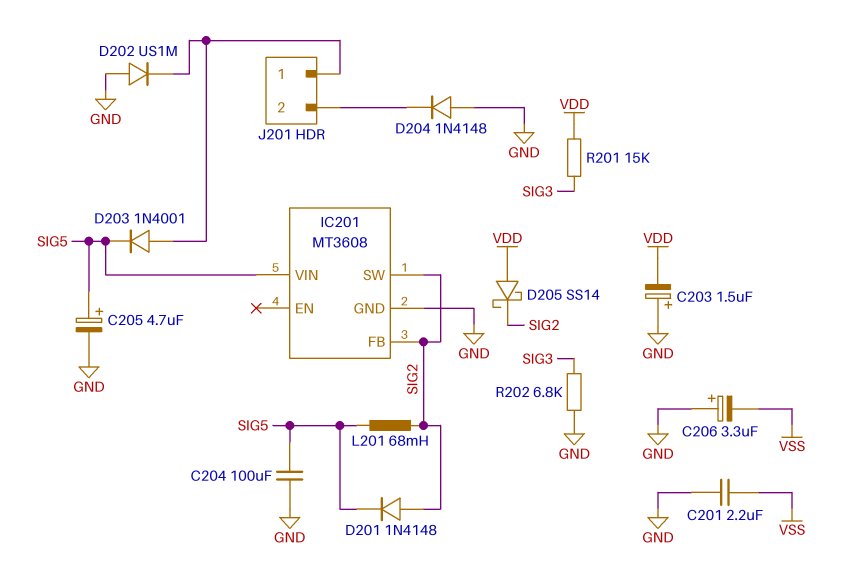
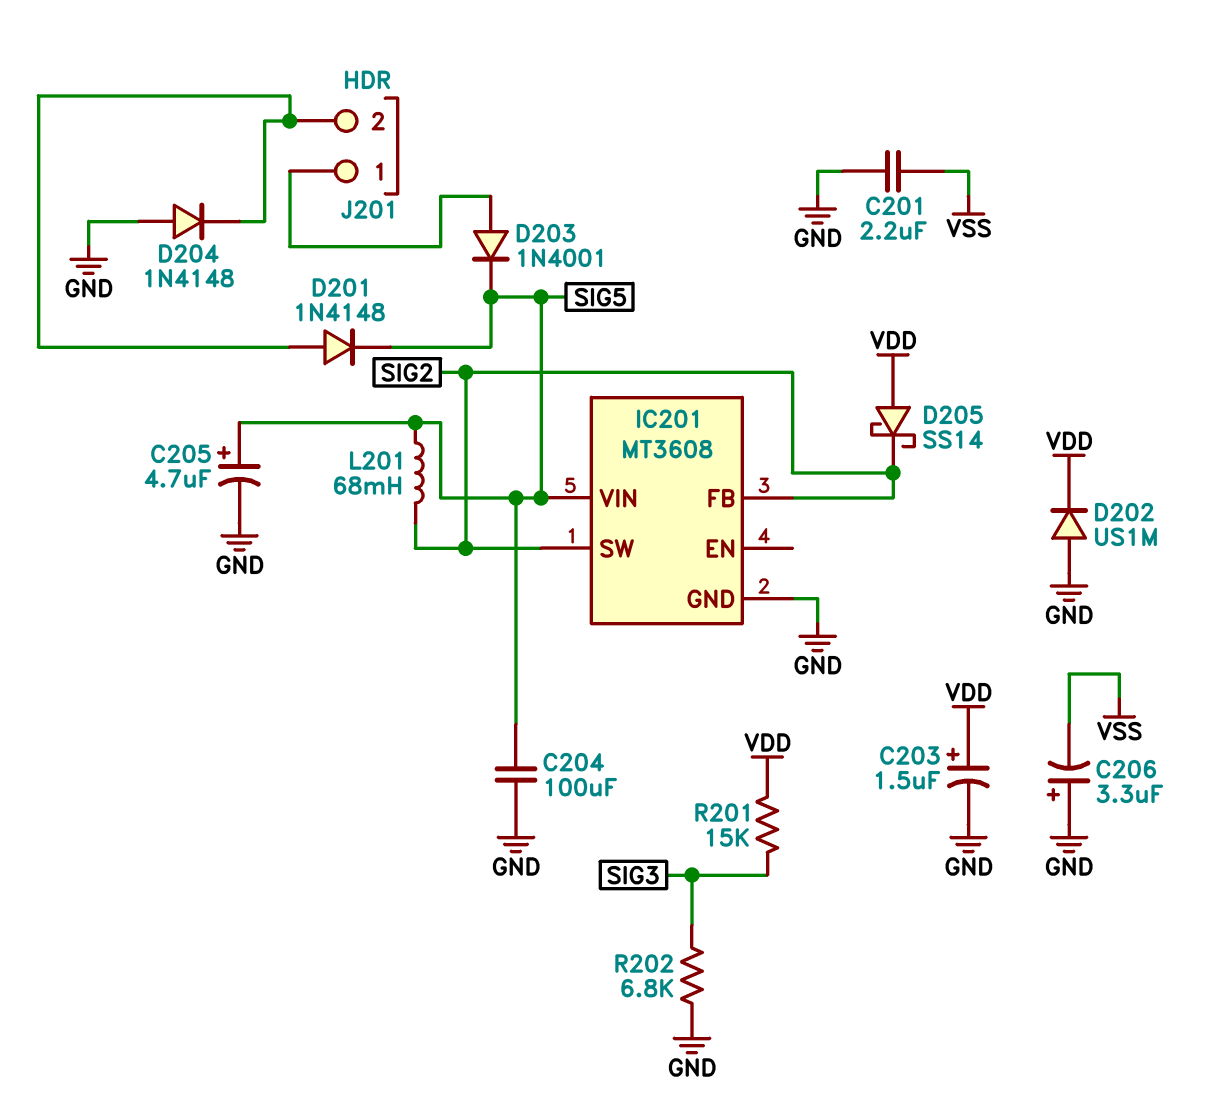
C203: 1.5uF (plus GND, minus VDD) -> 1.5uF (plus VDD, minus GND)
D201: diode 1N4148 (A SIG2, K SIG5) -> diode 1N4148 (A J201/2, K SIG5)
D202: diode US1M (A GND, K J201/1) -> diode US1M (A GND, K VDD)

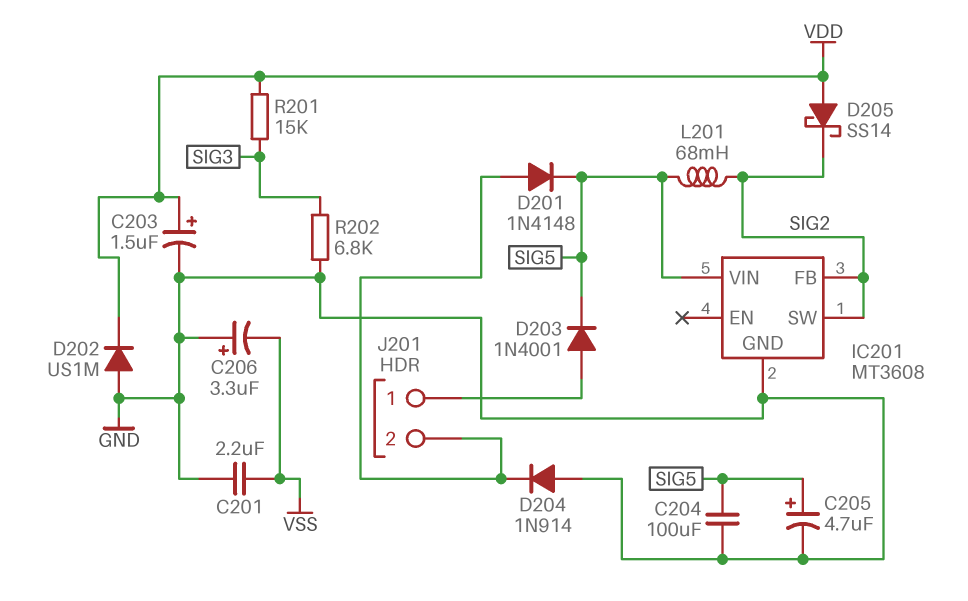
D204: diode 1N4148 (A GND, K J201/2) -> diode 1N914 (A GND, K J201/2)

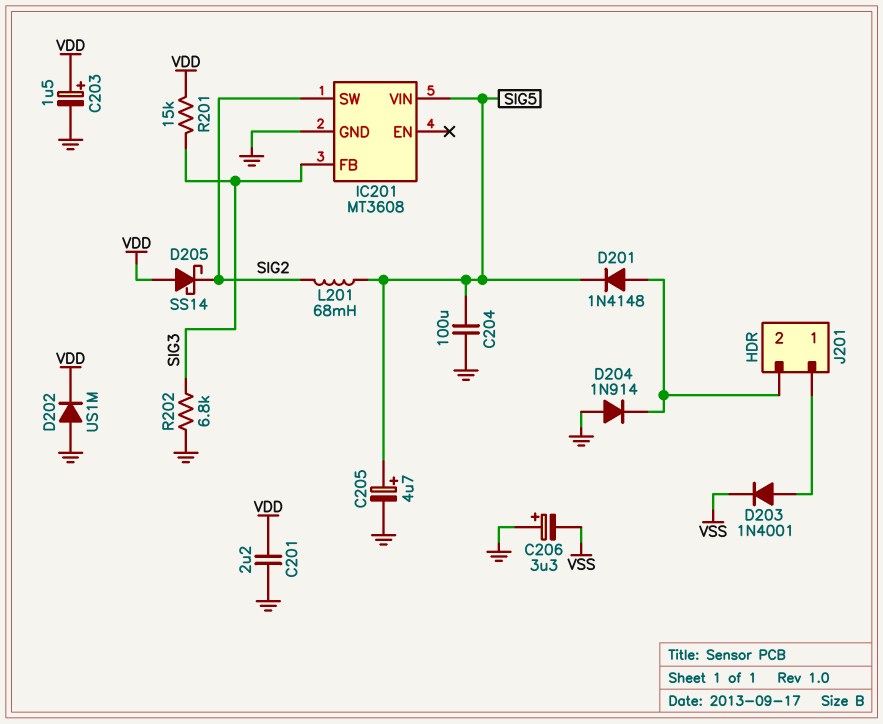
C201: 2.2uF (GND, VSS) -> 2.2uF (GND, VDD)
D203: diode 1N4001 (A J201/1, K SIG5) -> diode 1N4001 (A J201/1, K VSS)
IC201 pin FB: SIG2 -> SIG3

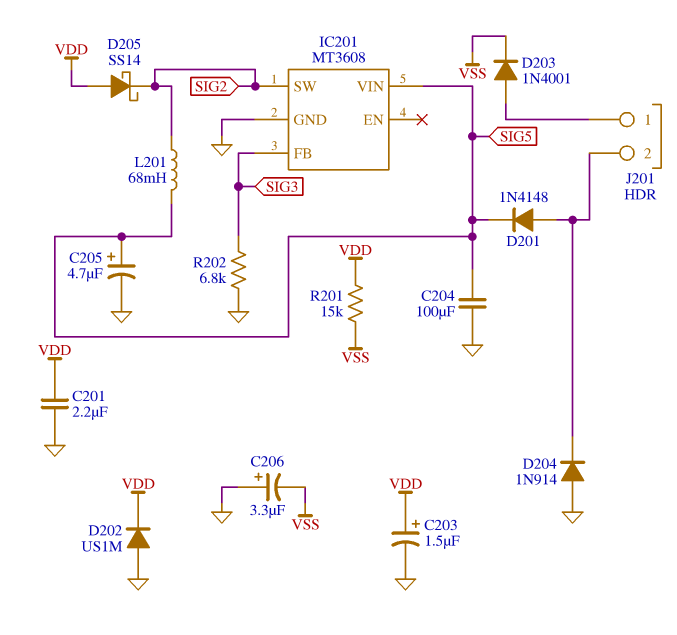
R201: 15k (SIG3, VDD) -> 15k (VDD, VSS)

